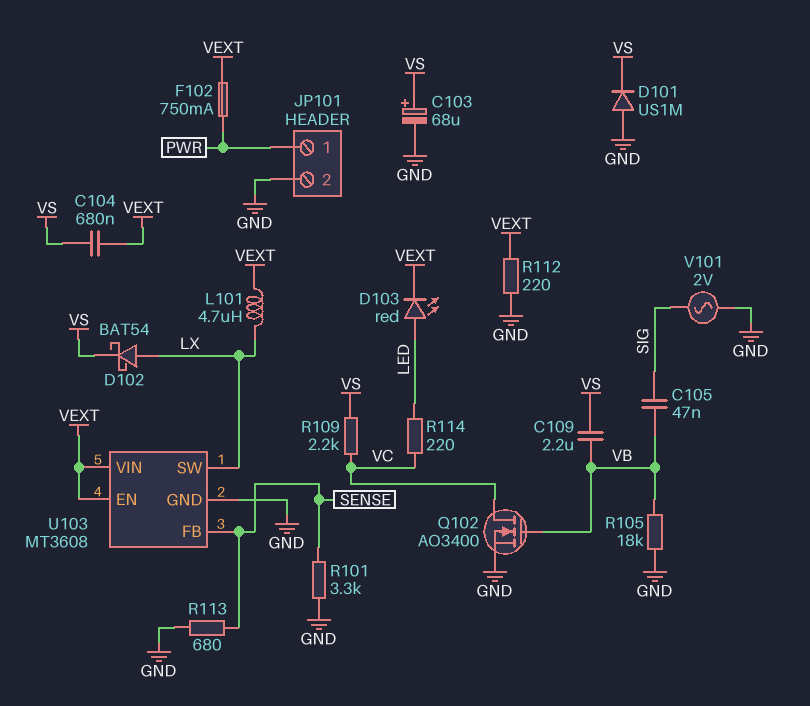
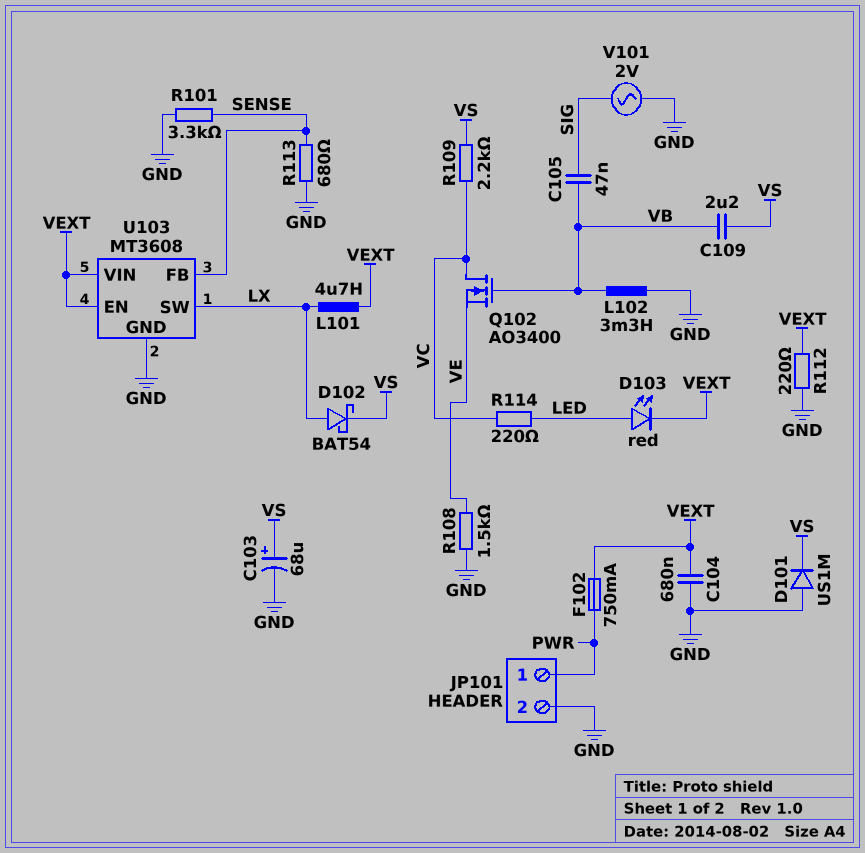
C104: 680nF (VEXT, VS) -> 680nF (GND, VEXT)
L102: none -> 3.3mH (GND, VB)
Q102: NMOS AO3400 (G VB, D VC, S GND) -> NMOS AO3400 (G VB, D VC, S VE)
R105: 18k (GND, VB) -> none
R108: none -> 1.5k (GND, VE)

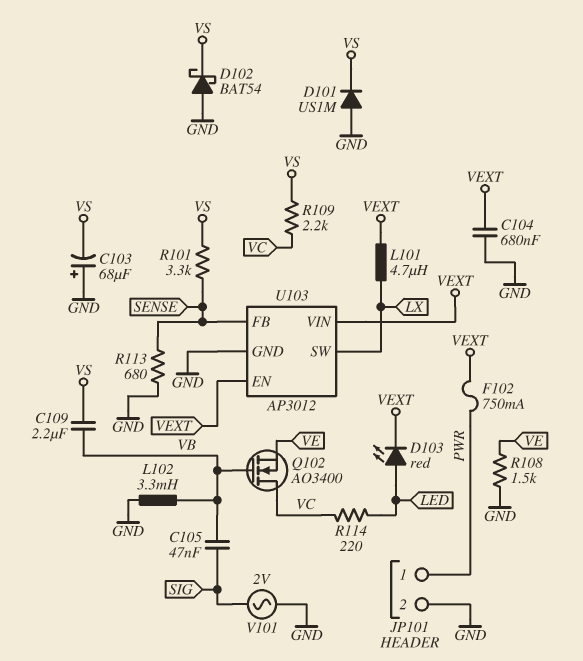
C103: 68uF (plus VS, minus GND) -> 68uF (plus GND, minus VS)
D102: schottky BAT54 (A LX, K VS) -> schottky BAT54 (A GND, K VS)
R101: 3.3k (GND, SENSE) -> 3.3k (SENSE, VS)
R112: 220 (GND, VEXT) -> none
U103: MT3608 -> AP3012

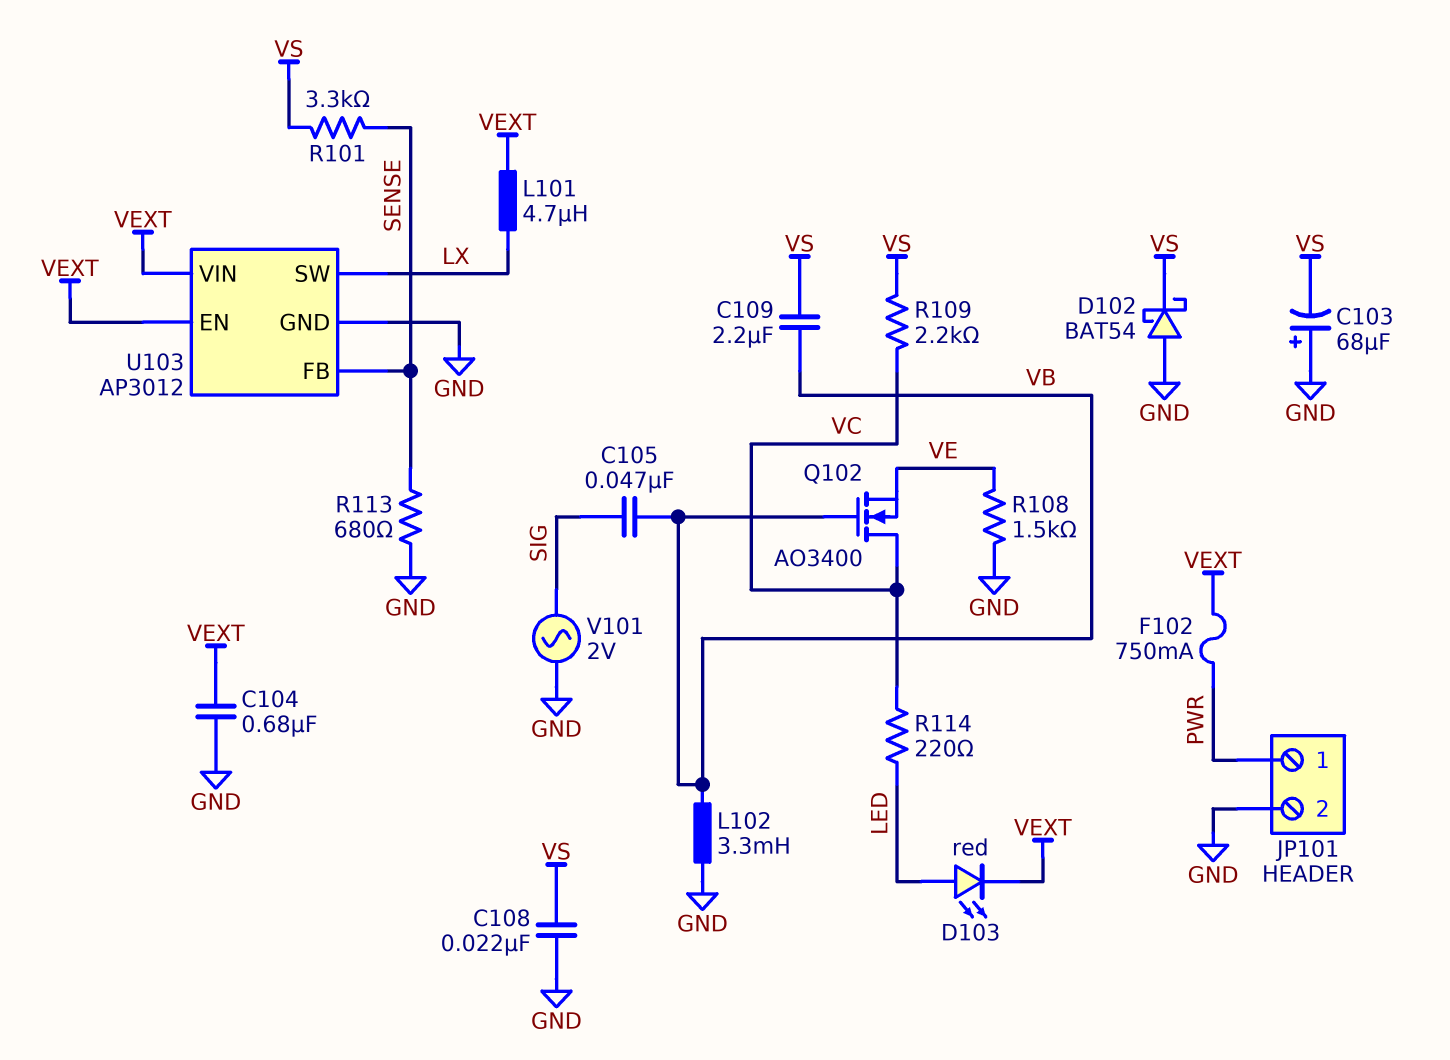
C108: none -> 22nF (GND, VS)
D101: diode US1M (A GND, K VS) -> none

